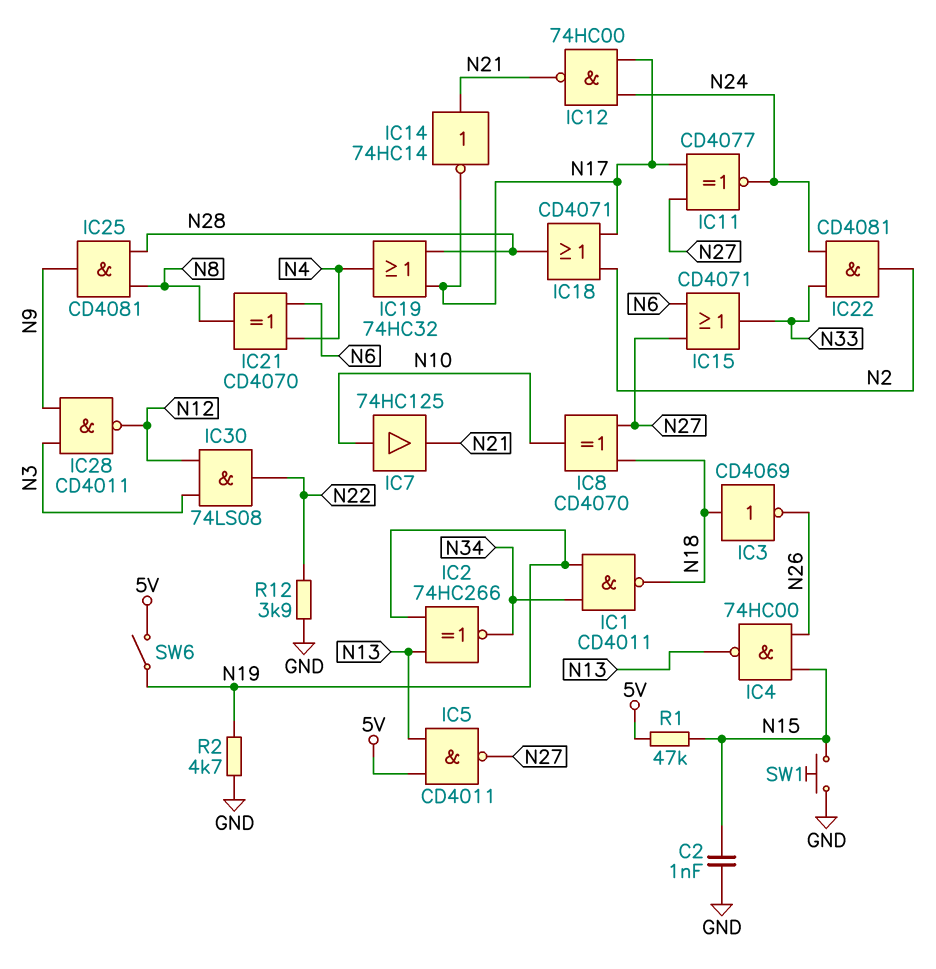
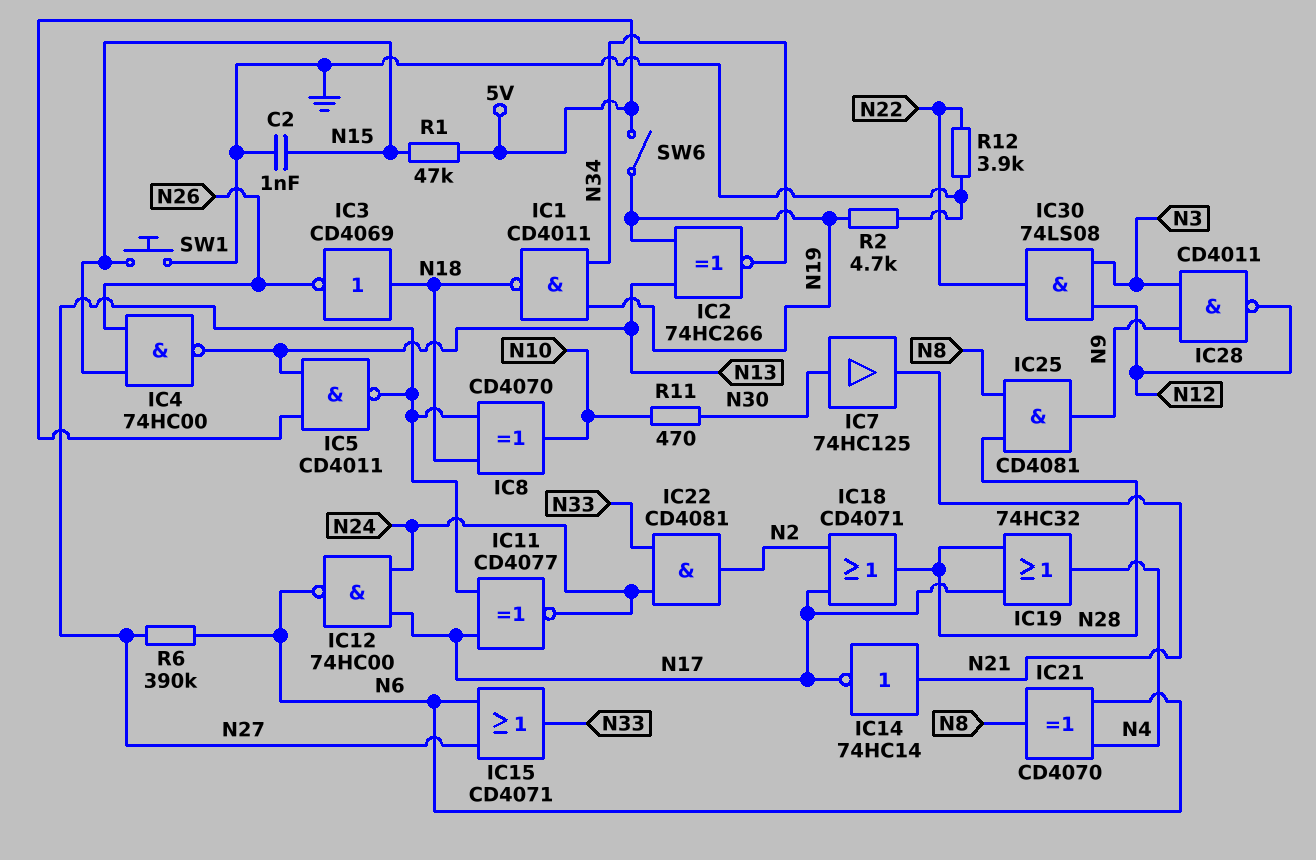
IC7: buffer 74HC125 (in N10, out N21) -> buffer 74HC125 (in N30, out N21)
IC12: NAND 74HC00 (in N17, in N24, out N21) -> NAND 74HC00 (in N17, in N24, out N6)
R6: none -> 390k (N6, N27)
R11: none -> 470 (N10, N30)

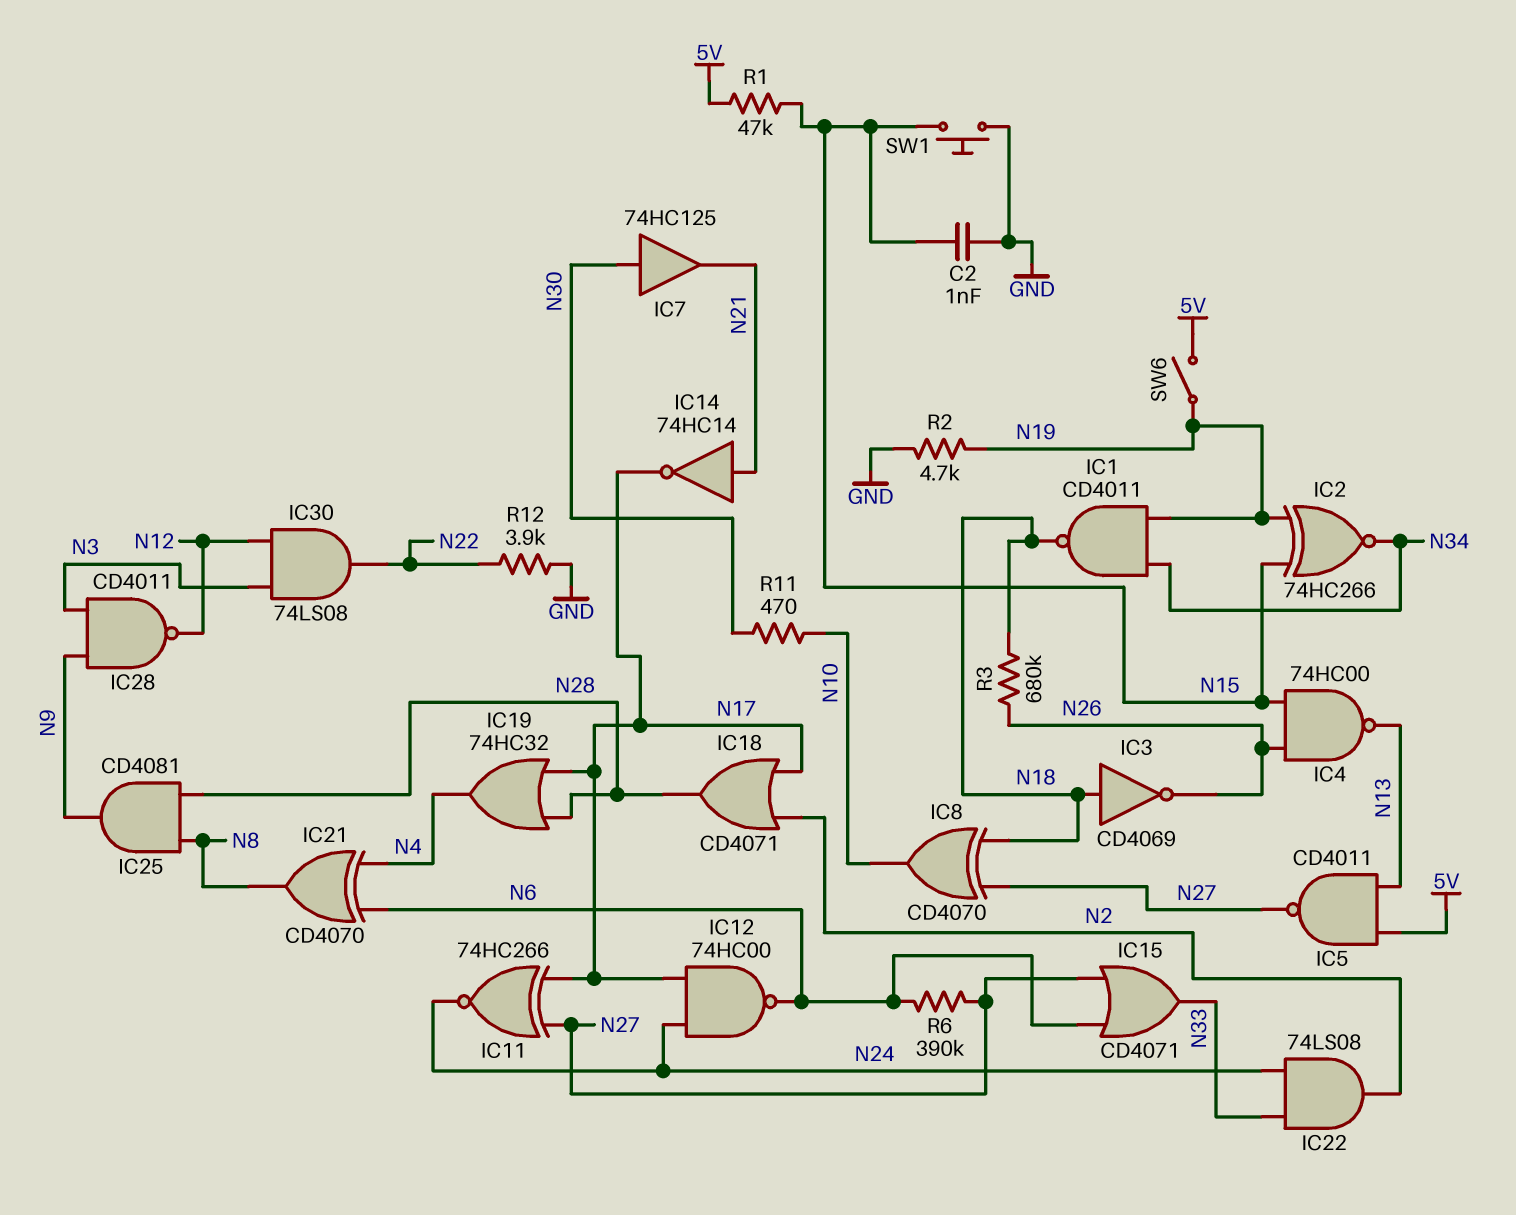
IC2: XNOR 74HC266 (in N13, in N19, out N34) -> XNOR 74HC266 (in N15, in N19, out N34)
IC11: XNOR CD4077 (in N17, in N27, out N24) -> XNOR 74HC266 (in N17, in N27, out N24)
IC22: AND CD4081 (in N24, in N33, out N2) -> AND 74LS08 (in N24, in N33, out N2)
R3: none -> 680k (N18, N26)

